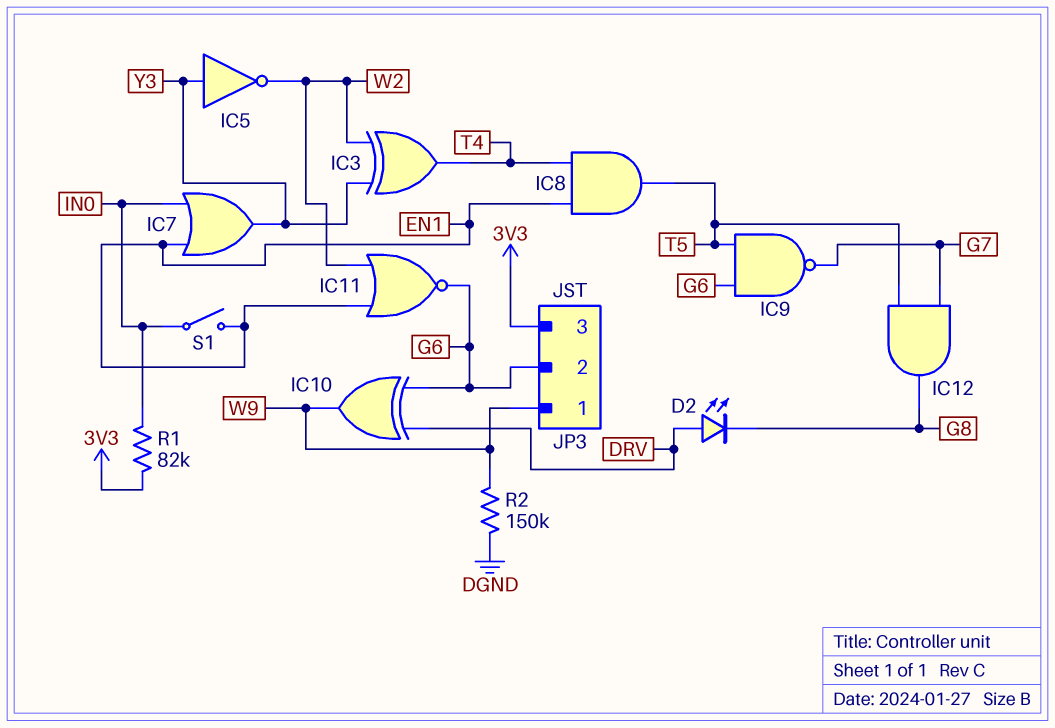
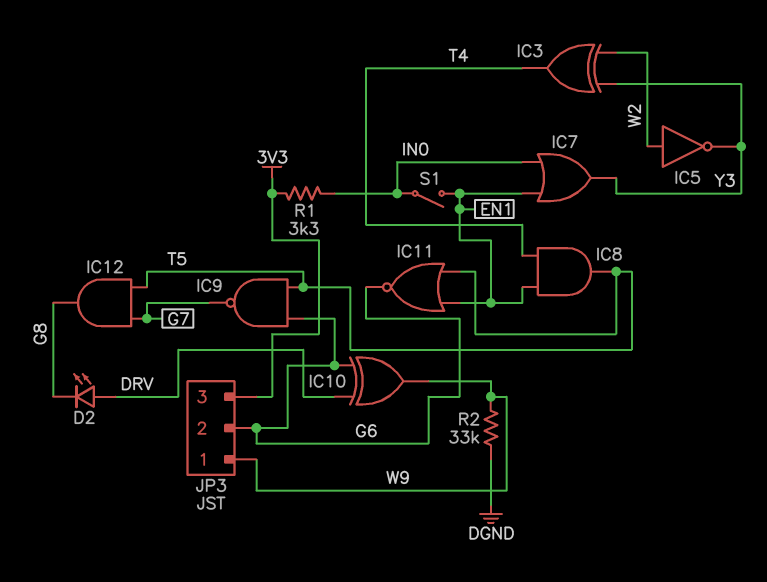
IC5: NOT (in Y3, out W2) -> NOT (in W2, out Y3)
IC11: NOR (in EN1, in W2, out G6) -> NOR (in EN1, in T5, out G6)
R1: 82k (3V3, IN0) -> 3.3k (3V3, IN0)
R2: 150k (DGND, W9) -> 33k (DGND, W9)

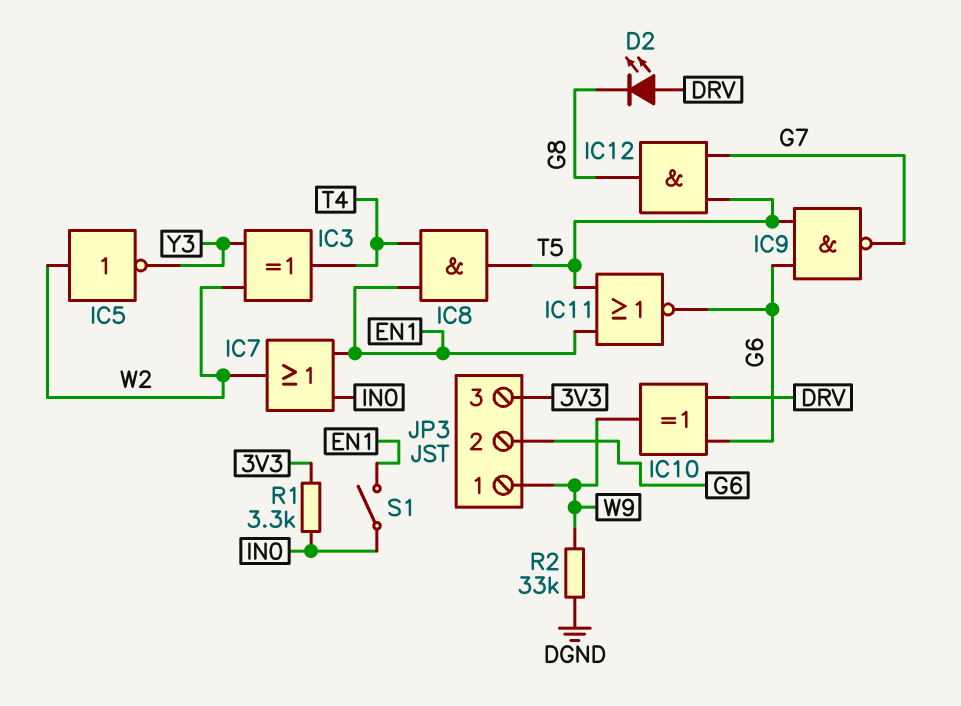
IC7: OR (in EN1, in IN0, out Y3) -> OR (in EN1, in IN0, out W2)

